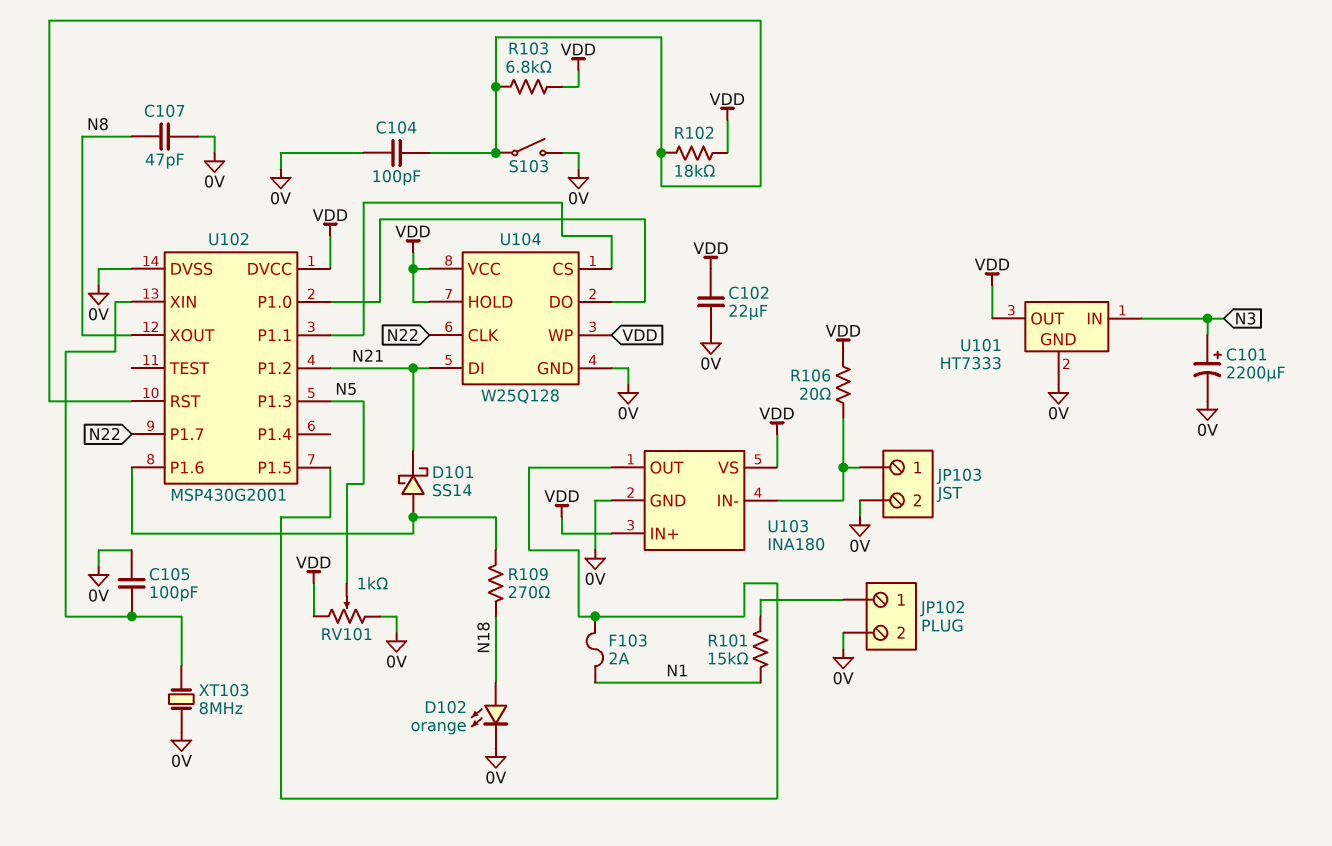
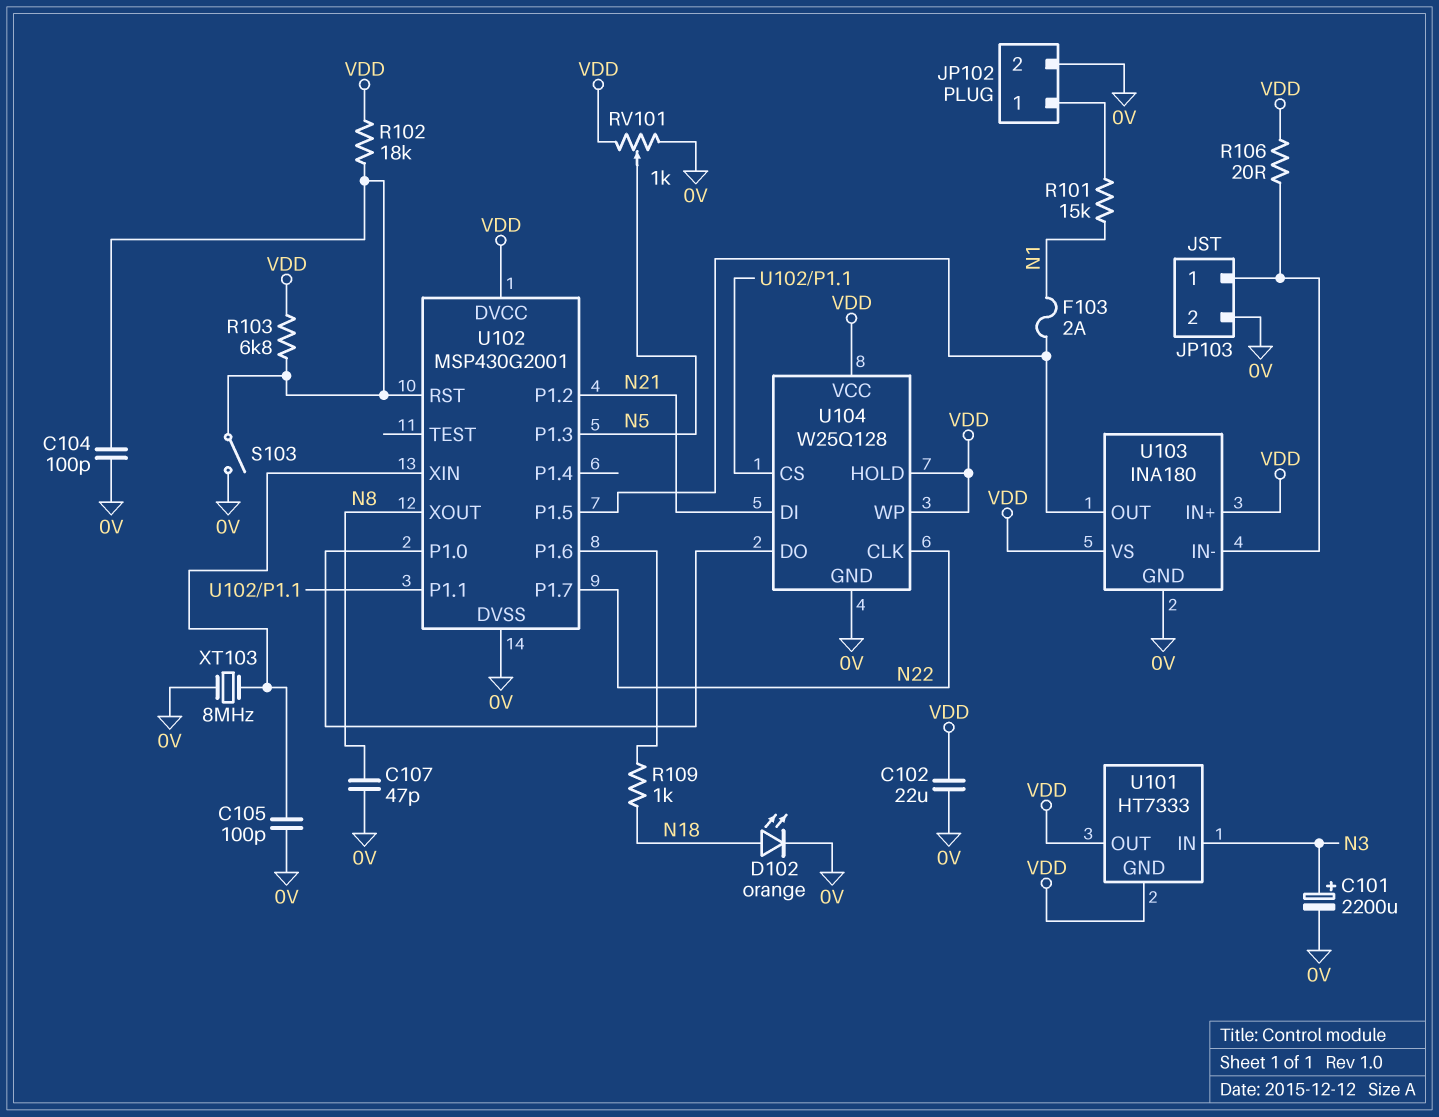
D101: schottky SS14 (A U102/P1.6, K N21) -> none
R109: 270 (N18, U102/P1.6) -> 1k (N18, U102/P1.6)
U101 pin GND: 0V -> VDD

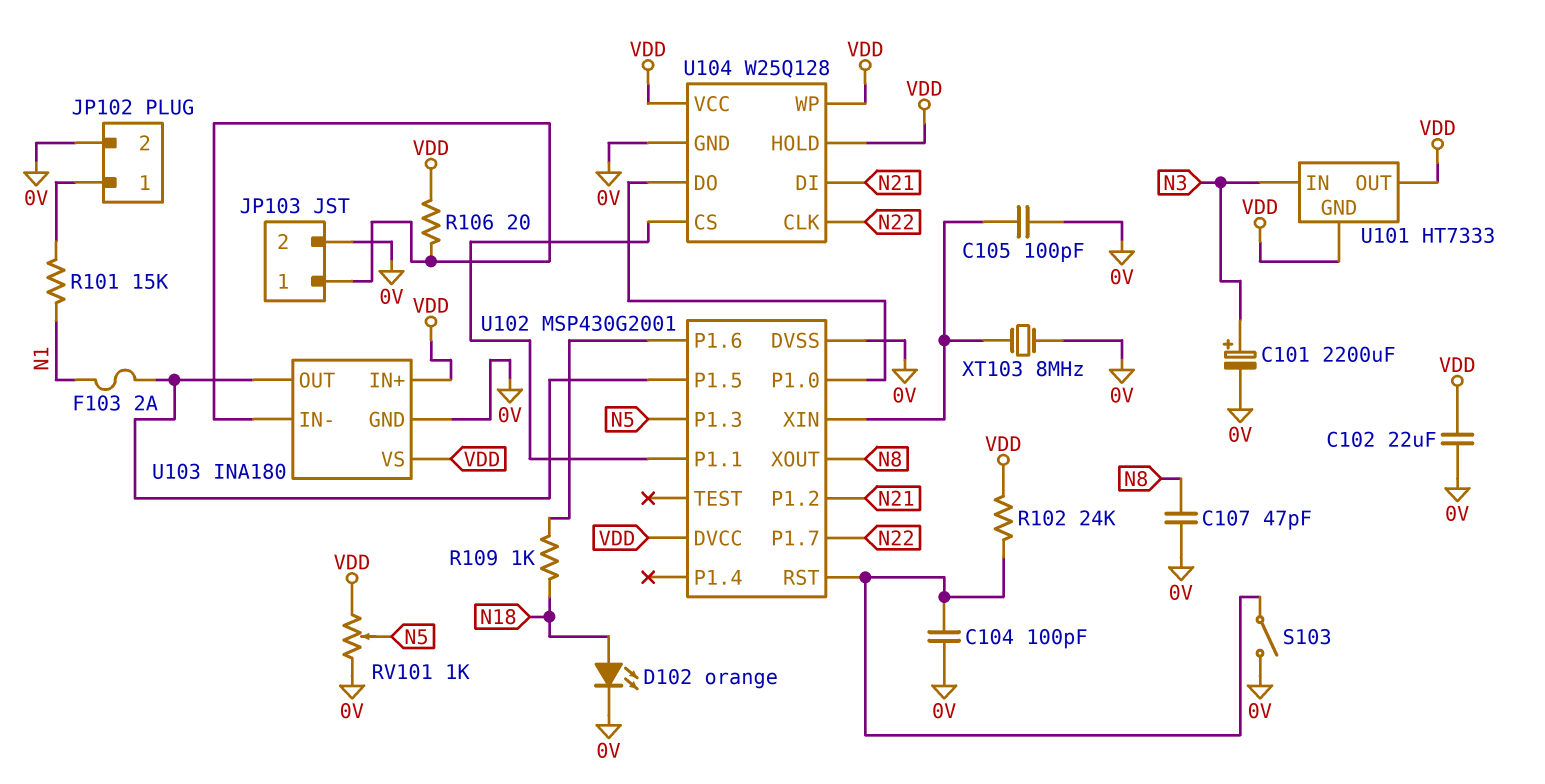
R102: 18k (U102/RST, VDD) -> 24k (U102/RST, VDD)
R103: 6.8k (U102/RST, VDD) -> none

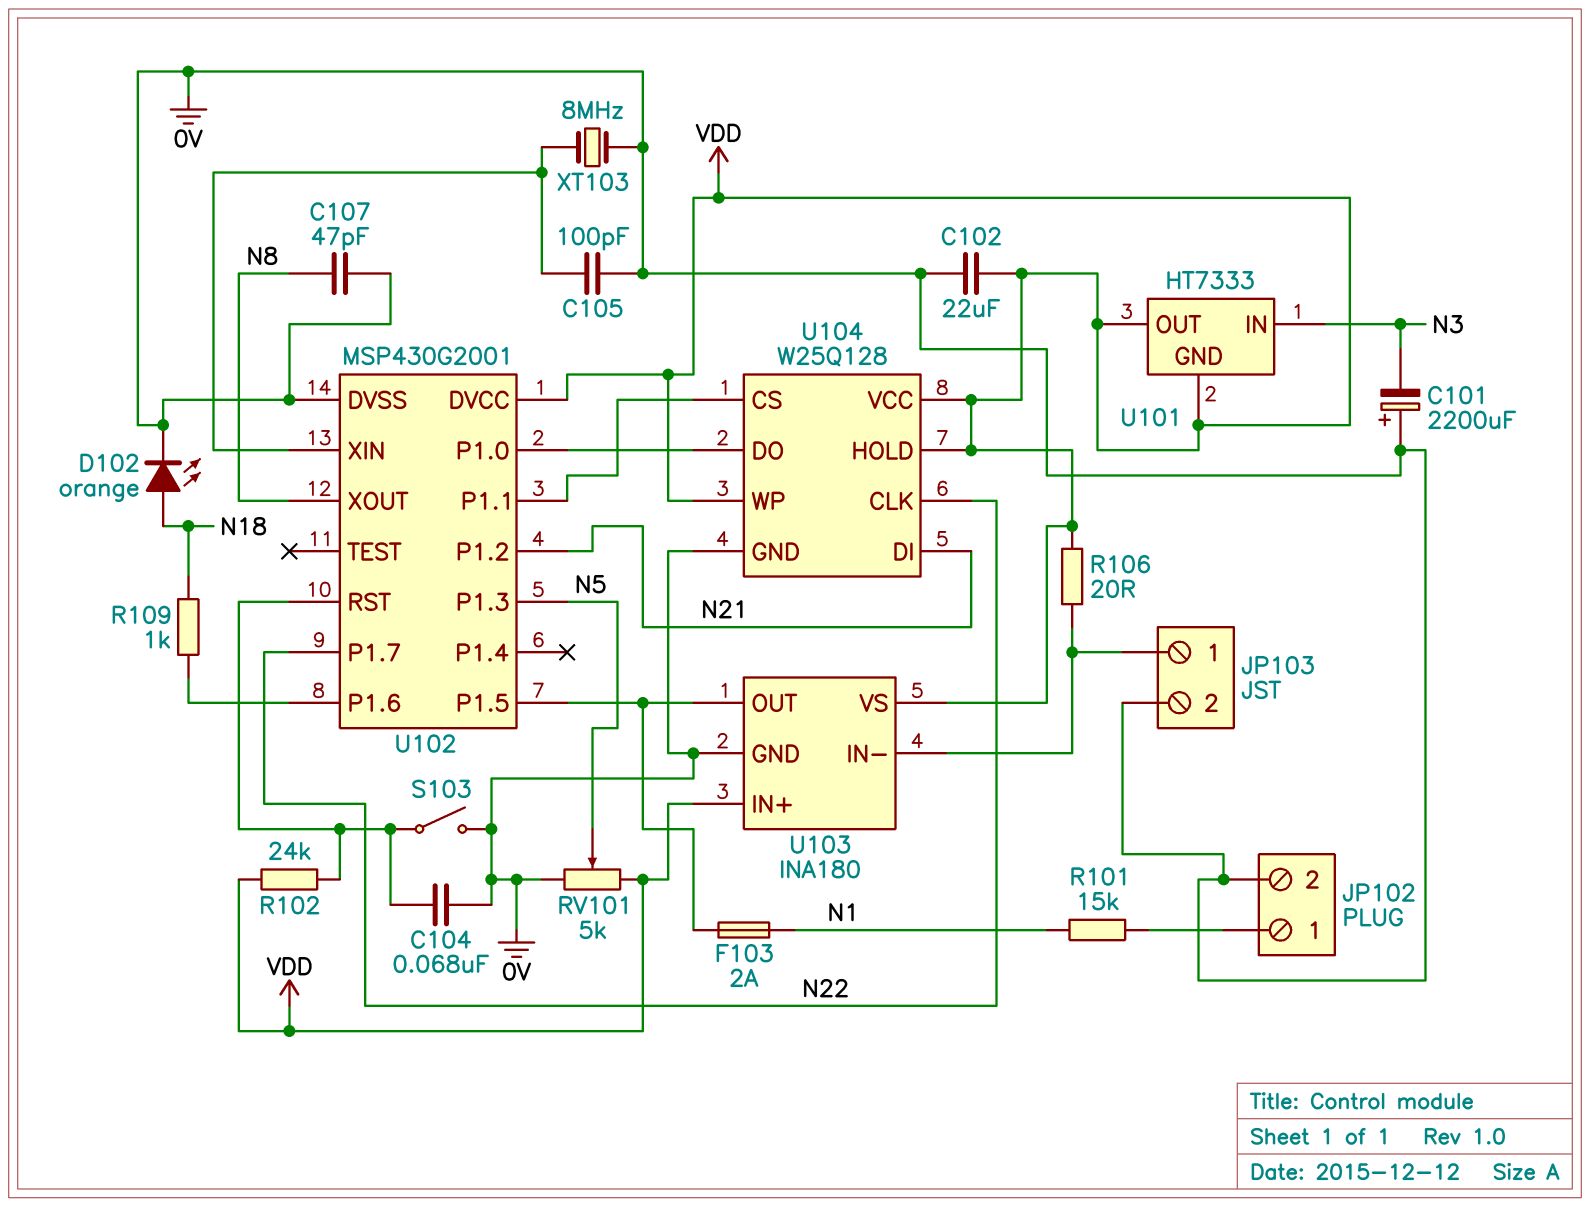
C101: 2200uF (plus N3, minus 0V) -> 2200uF (plus 0V, minus N3)
C104: 100pF (0V, U102/RST) -> 68nF (0V, U102/RST)
RV101: 1k (0V, VDD, wiper N5) -> 5k (0V, VDD, wiper N5)

